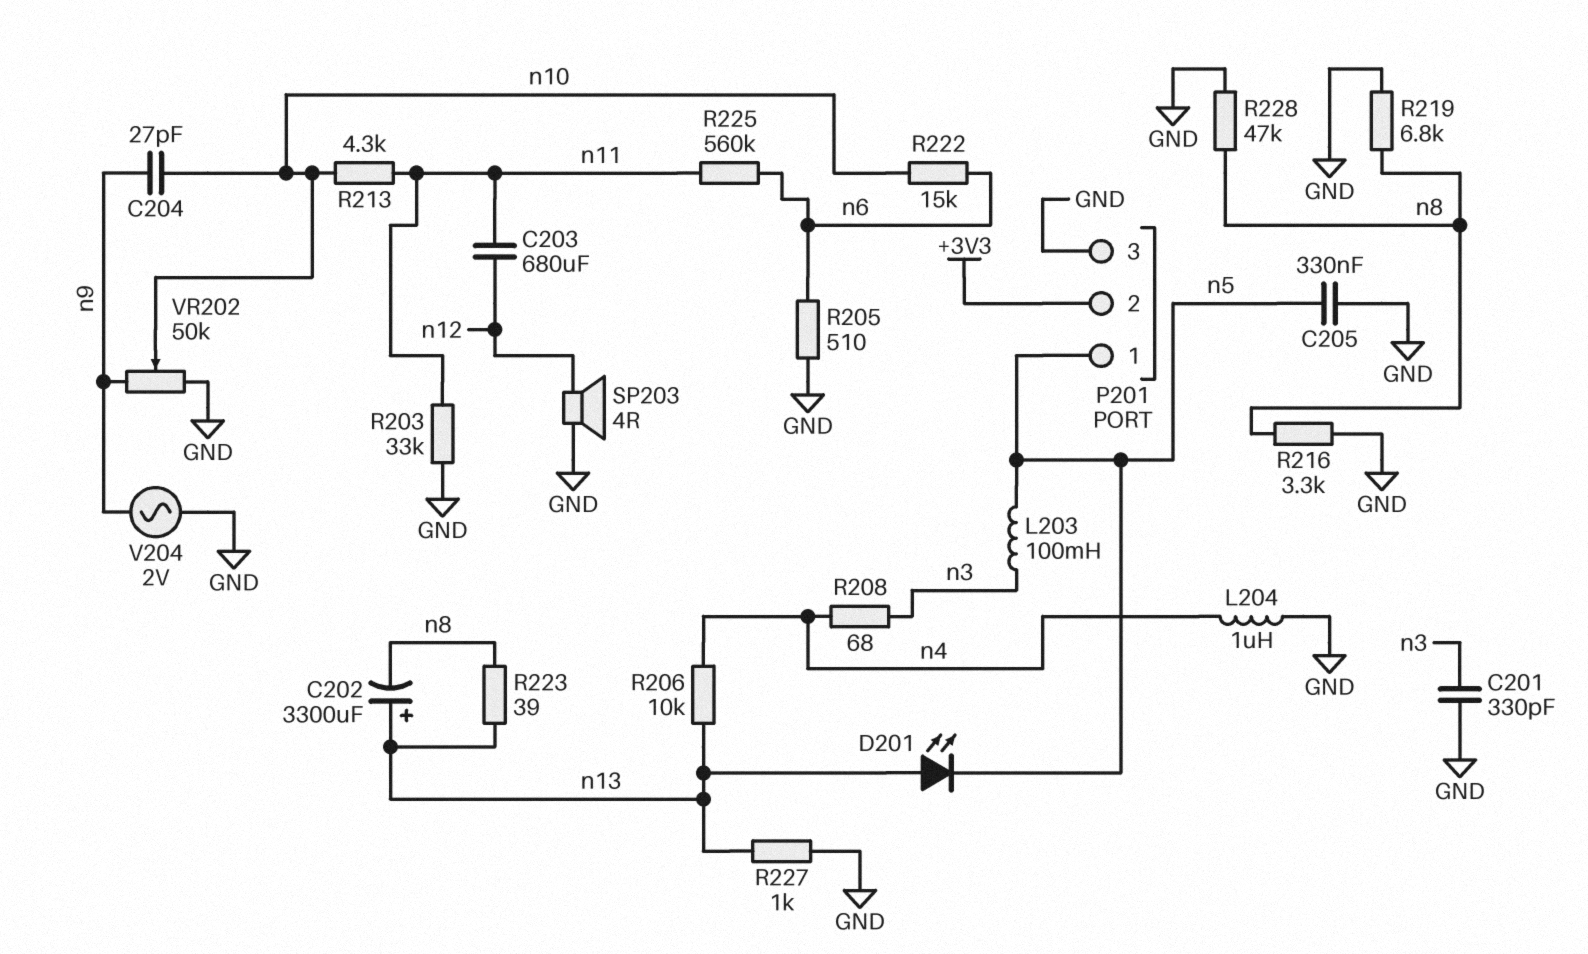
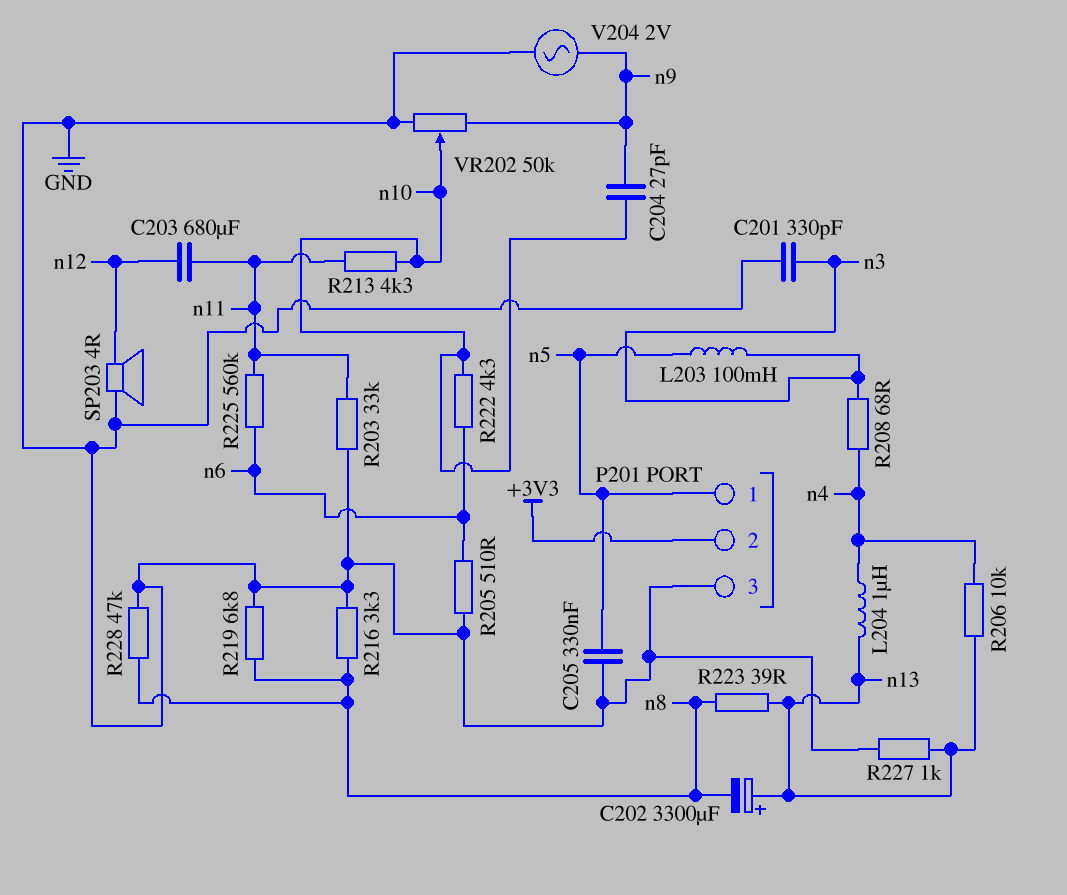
D201: LED (A n13, K n5) -> none
L204: 1uH (GND, n4) -> 1uH (n4, n13)
R222: 15k (n6, n10) -> 4.3k (n6, n10)

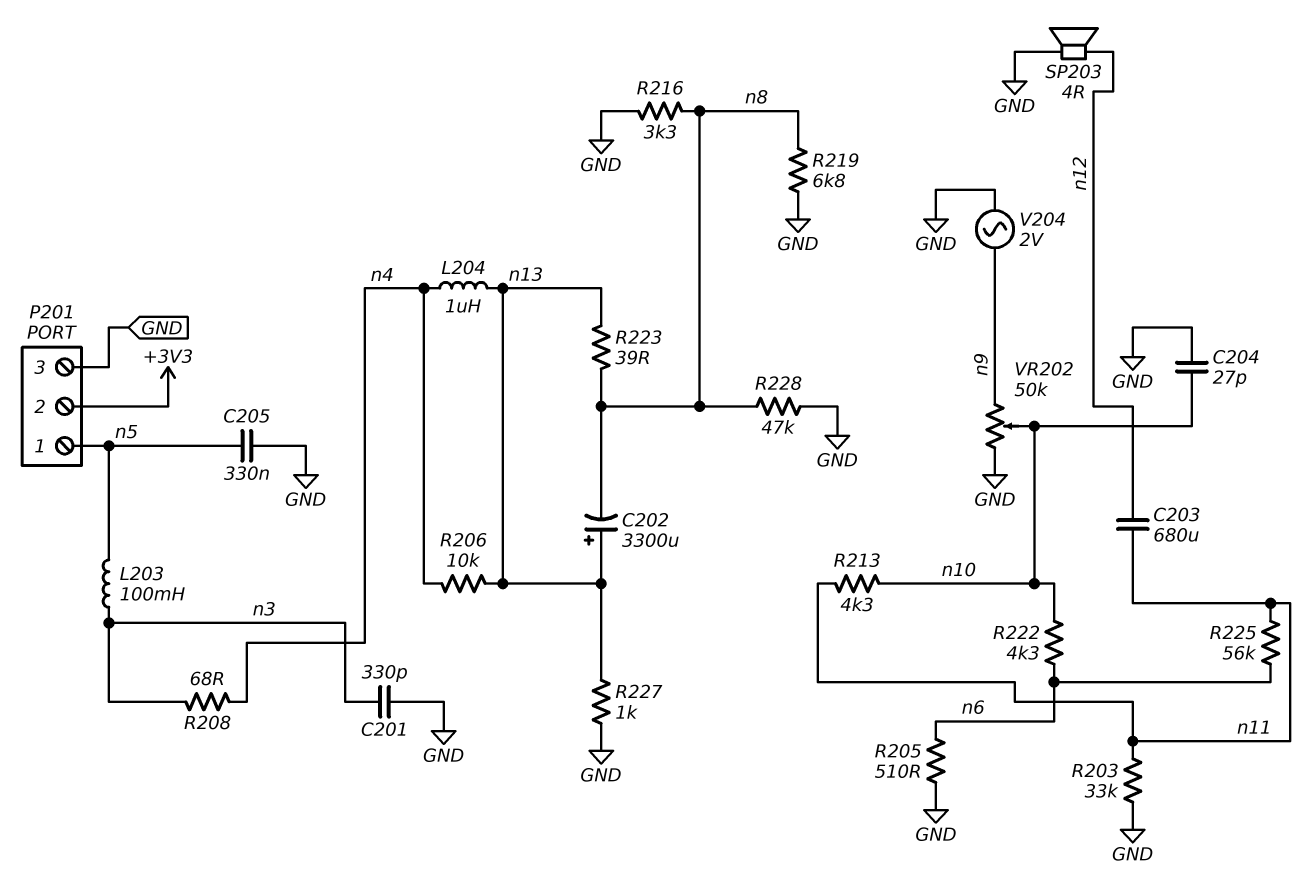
C204: 27pF (n9, n10) -> 27pF (GND, n10)
R225: 560k (n6, n11) -> 56k (n6, n11)

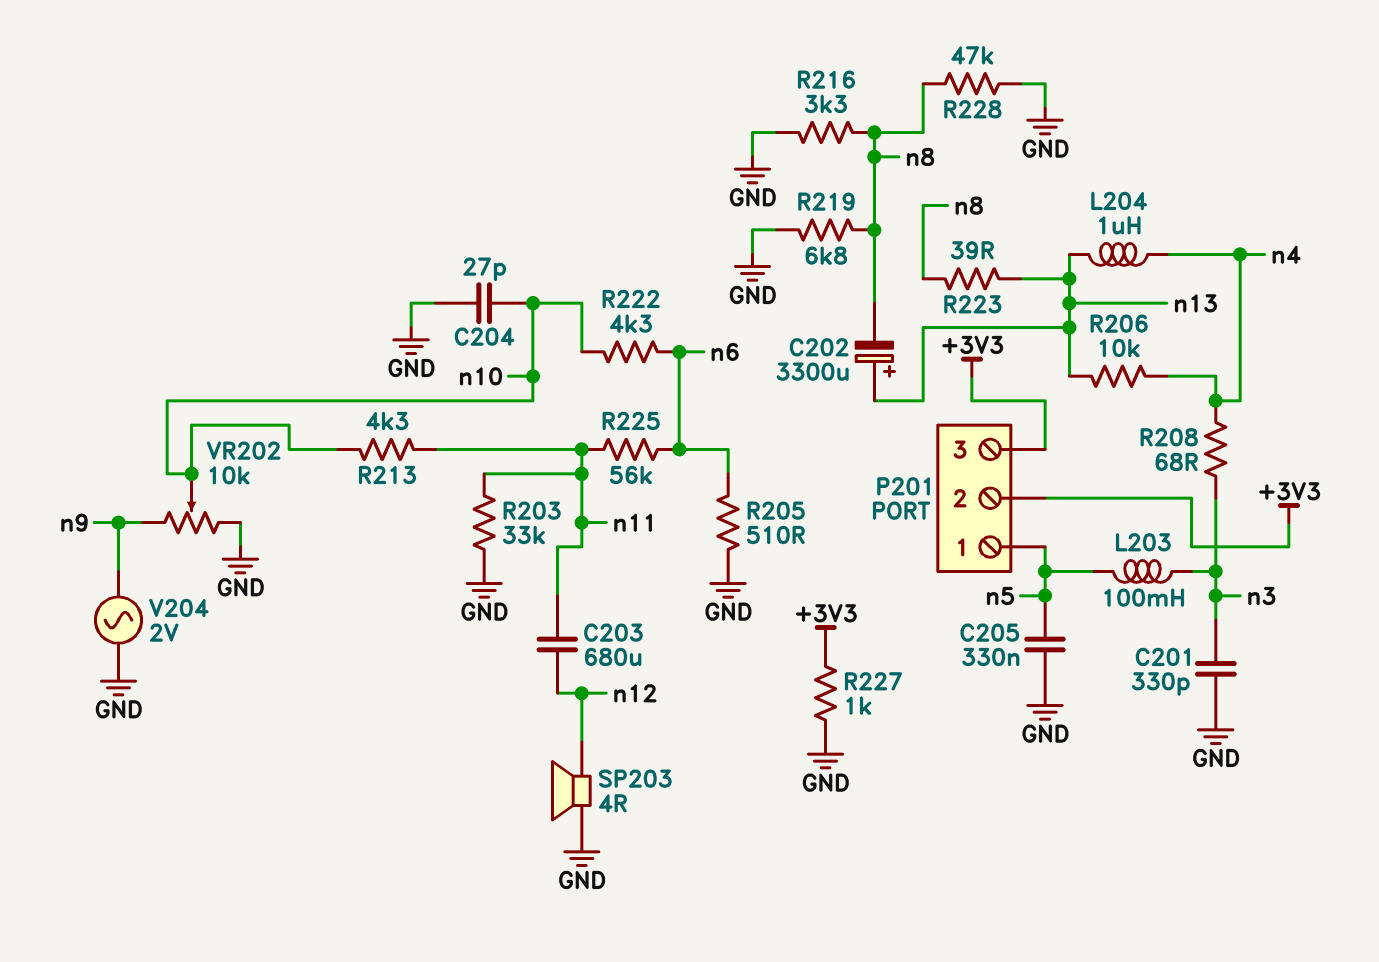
P201 pin 3: GND -> +3V3
R227: 1k (GND, n13) -> 1k (+3V3, GND)
VR202: 50k (GND, n9, wiper n10) -> 10k (GND, n9, wiper n10)

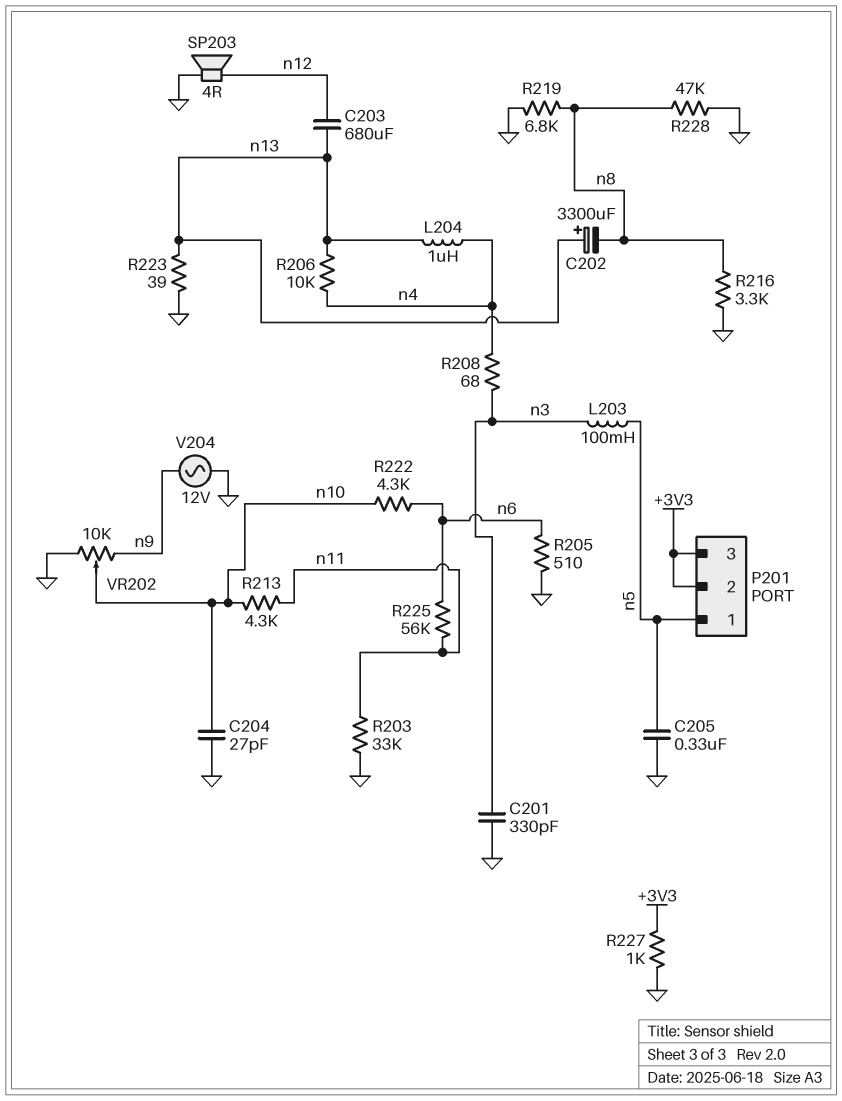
C203: 680uF (n11, n12) -> 680uF (n12, n13)
R223: 39 (n8, n13) -> 39 (GND, n13)
V204: AC 2V (GND, n9) -> AC 12V (GND, n9)

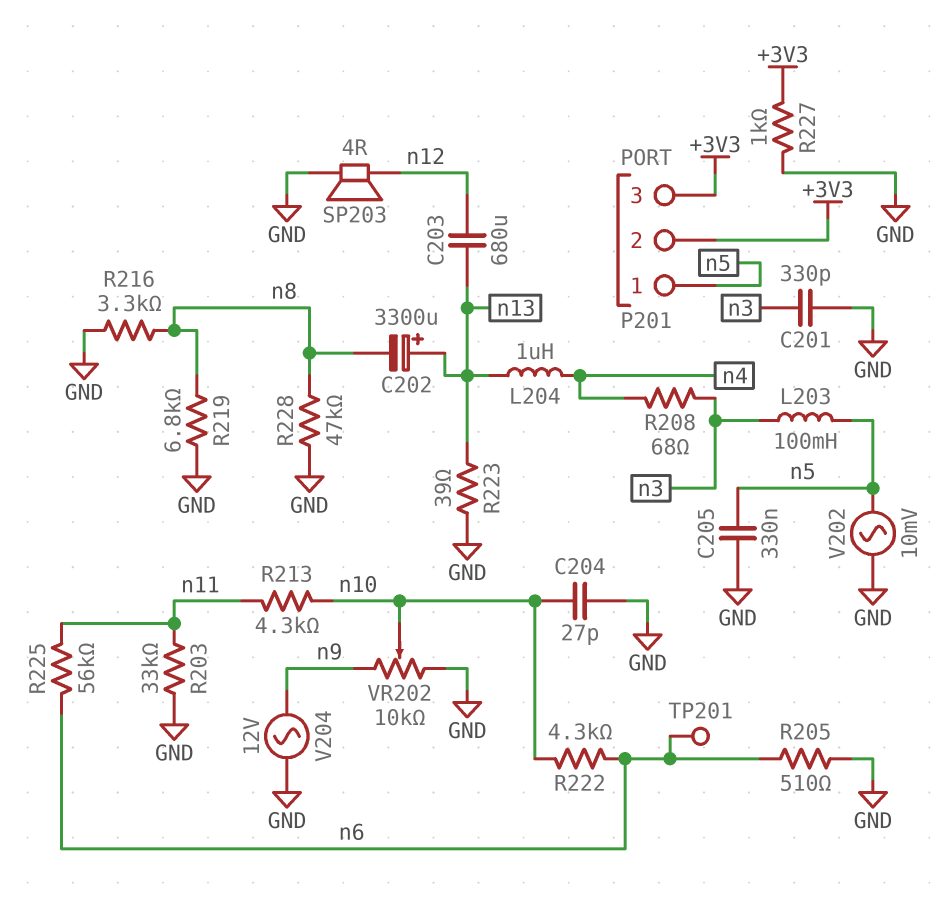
R206: 10k (n4, n13) -> none
TP201: none -> test point (n6)
V202: none -> AC 10mV (GND, n5)

